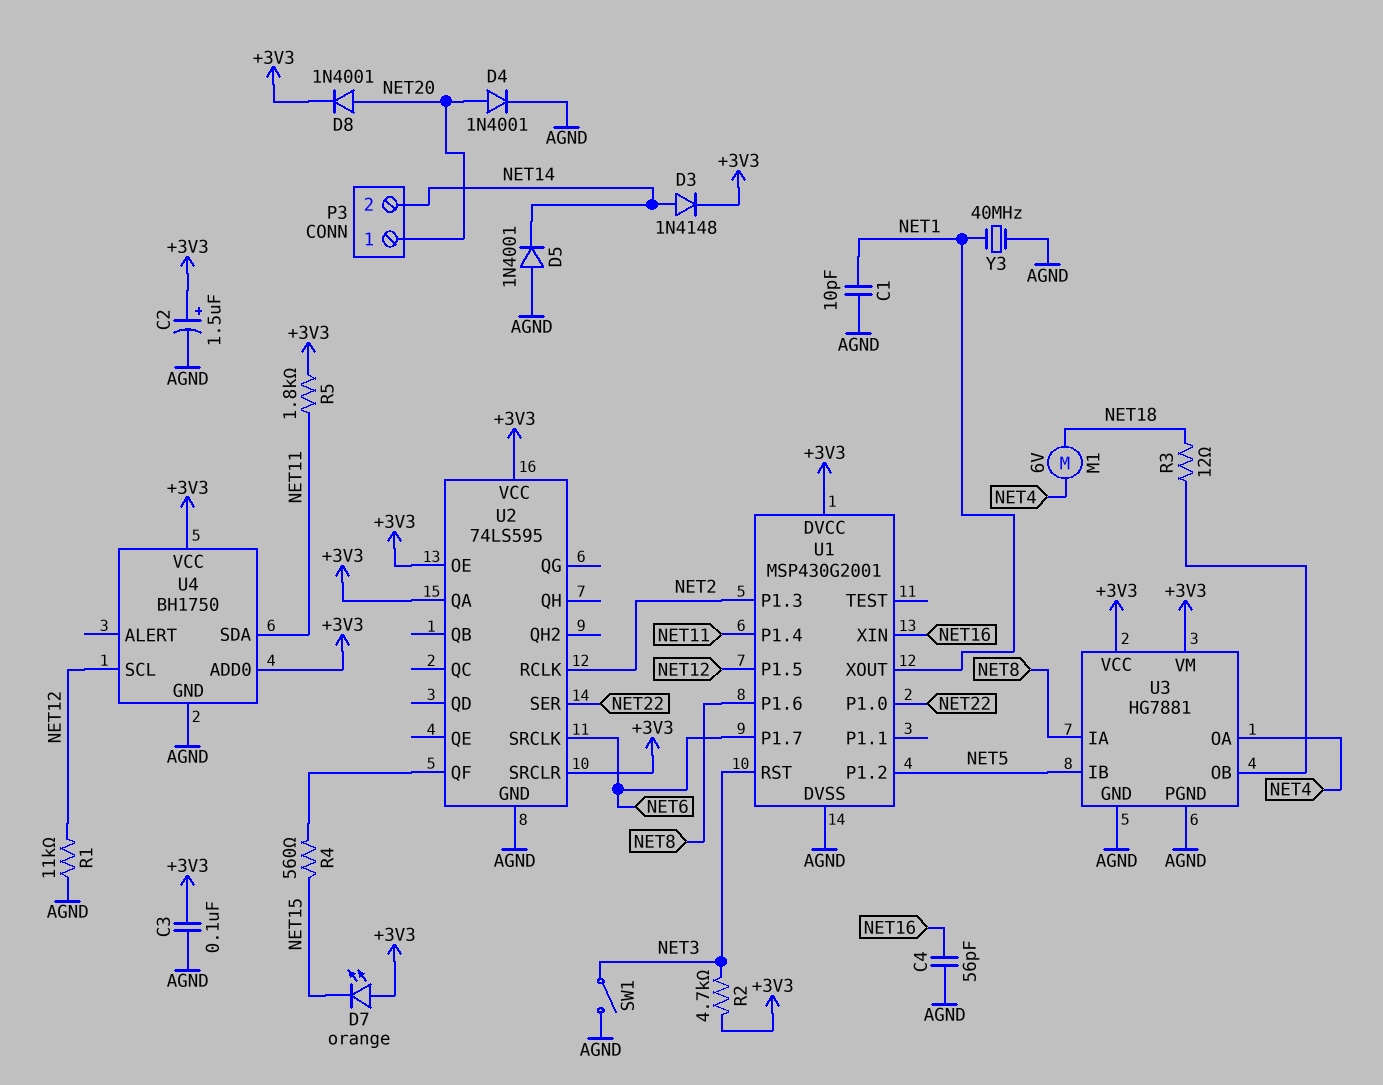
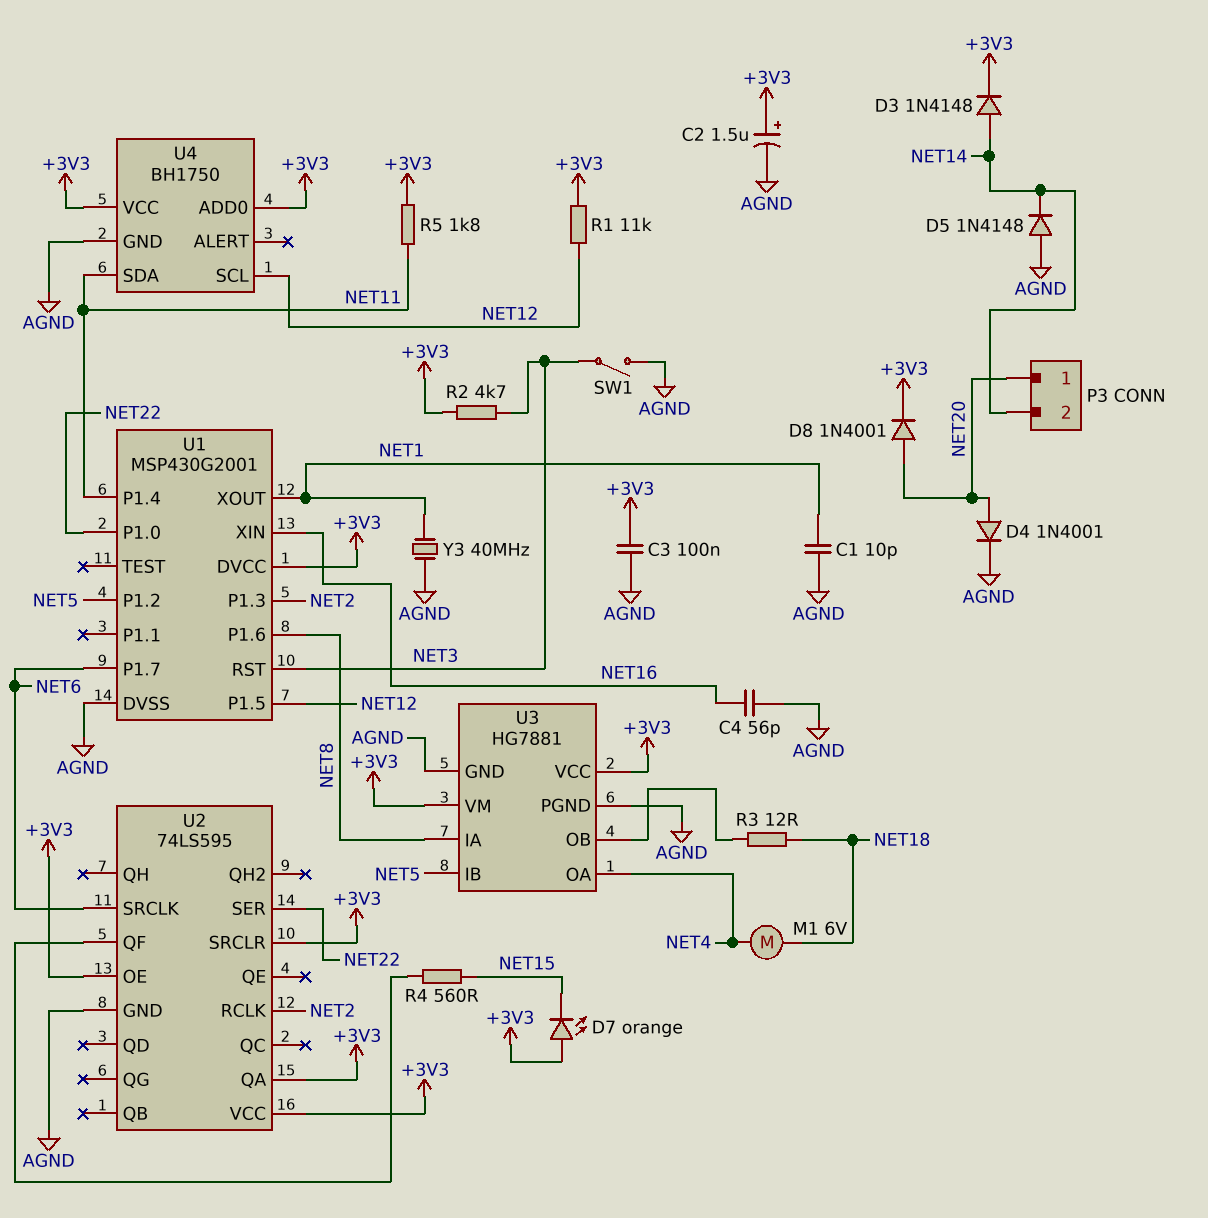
D5: diode 1N4001 (A AGND, K NET14) -> diode 1N4148 (A AGND, K NET14)
R1: 11k (AGND, NET12) -> 11k (+3V3, NET12)

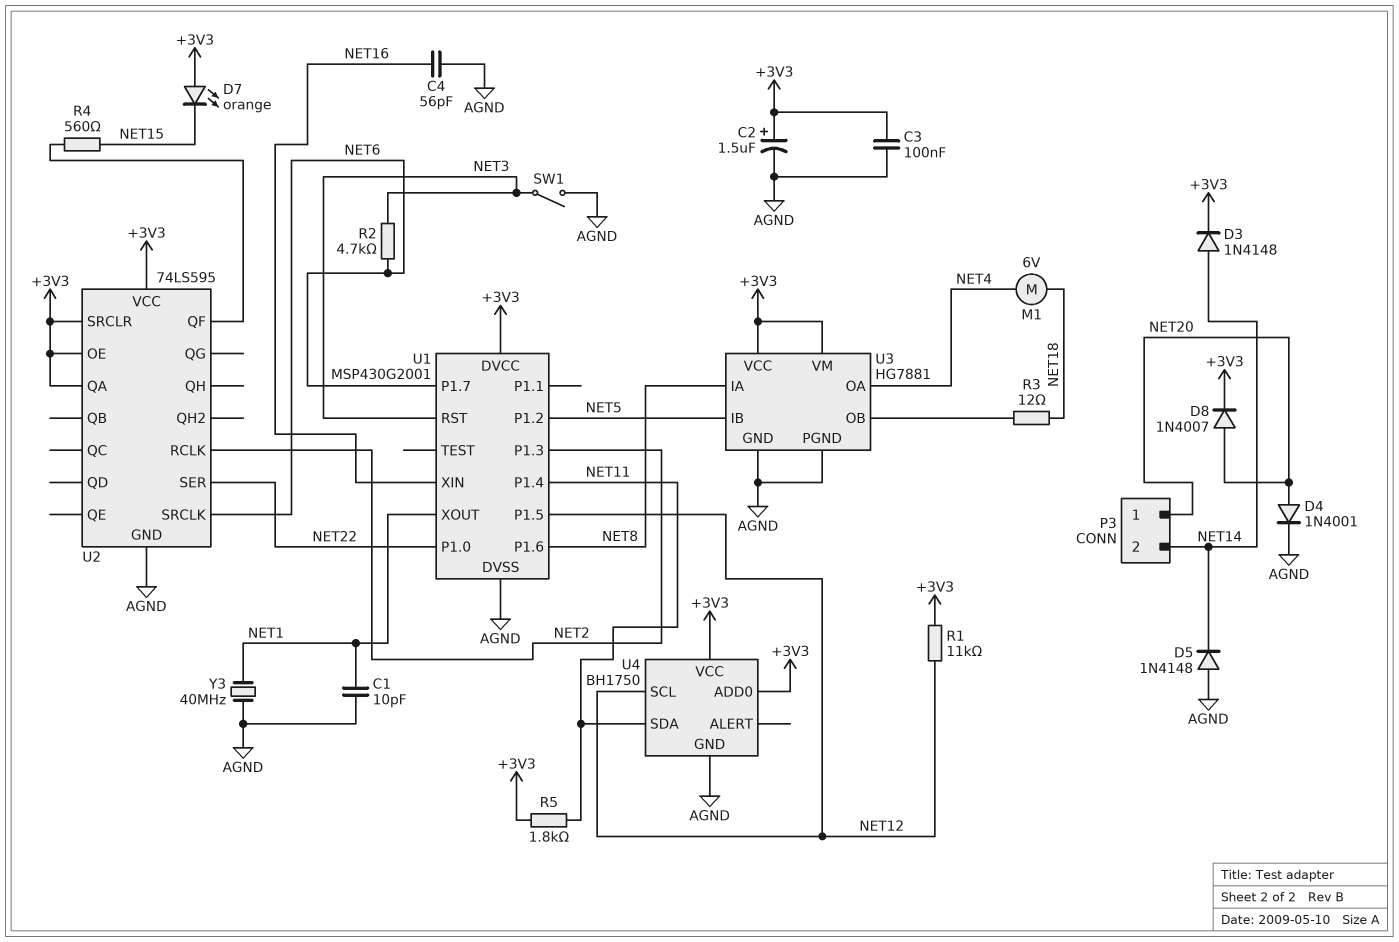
D8: diode 1N4001 (A NET20, K +3V3) -> diode 1N4007 (A NET20, K +3V3)
R2: 4.7k (+3V3, NET3) -> 4.7k (NET3, NET6)

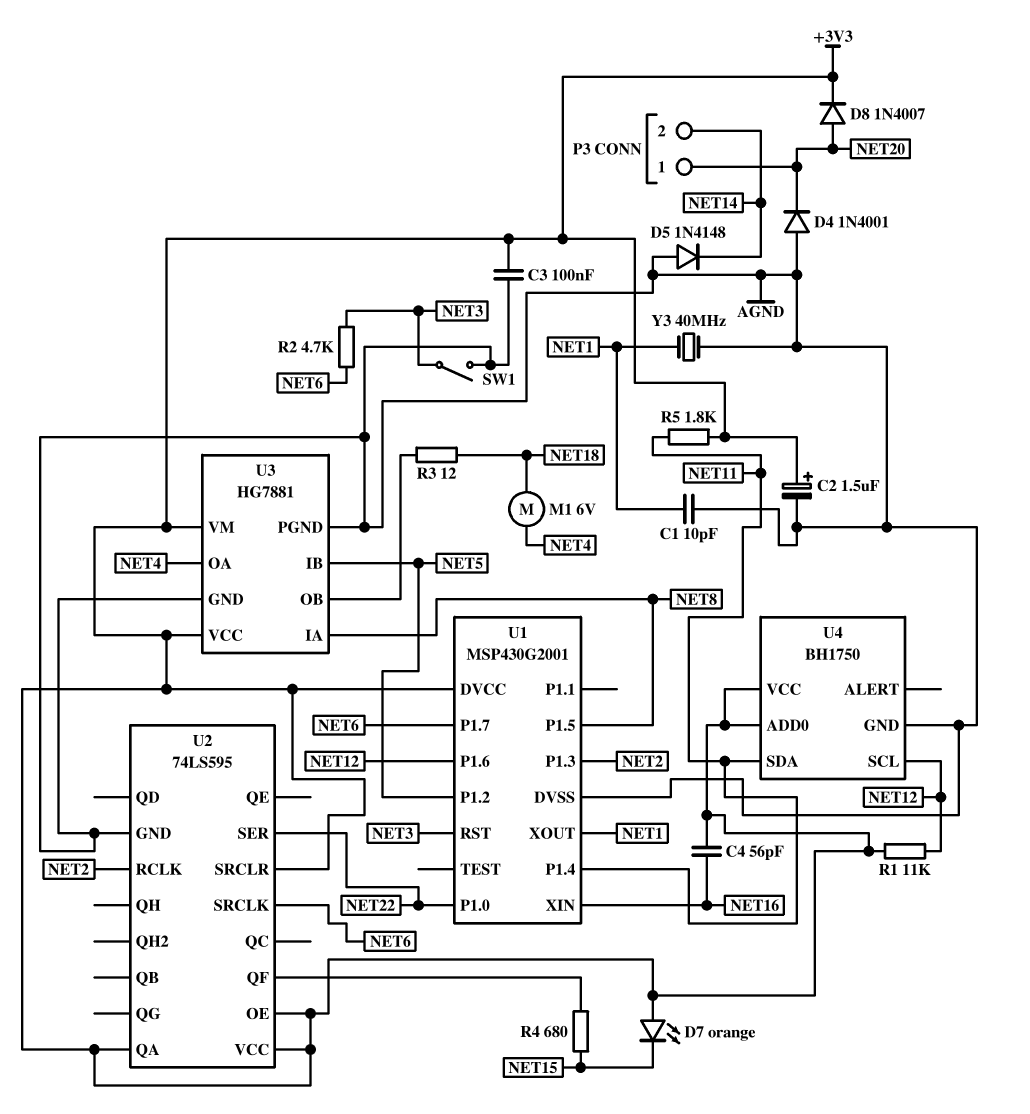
C4: 56pF (AGND, NET16) -> 56pF (+3V3, NET16)
D3: diode 1N4148 (A NET14, K +3V3) -> none
D4: diode 1N4001 (A NET20, K AGND) -> diode 1N4001 (A AGND, K NET20)
R4: 560 (NET15, U2/QF) -> 680 (NET15, U2/QF)
U1 pin P1.5: NET12 -> NET8
U1 pin P1.6: NET8 -> NET12

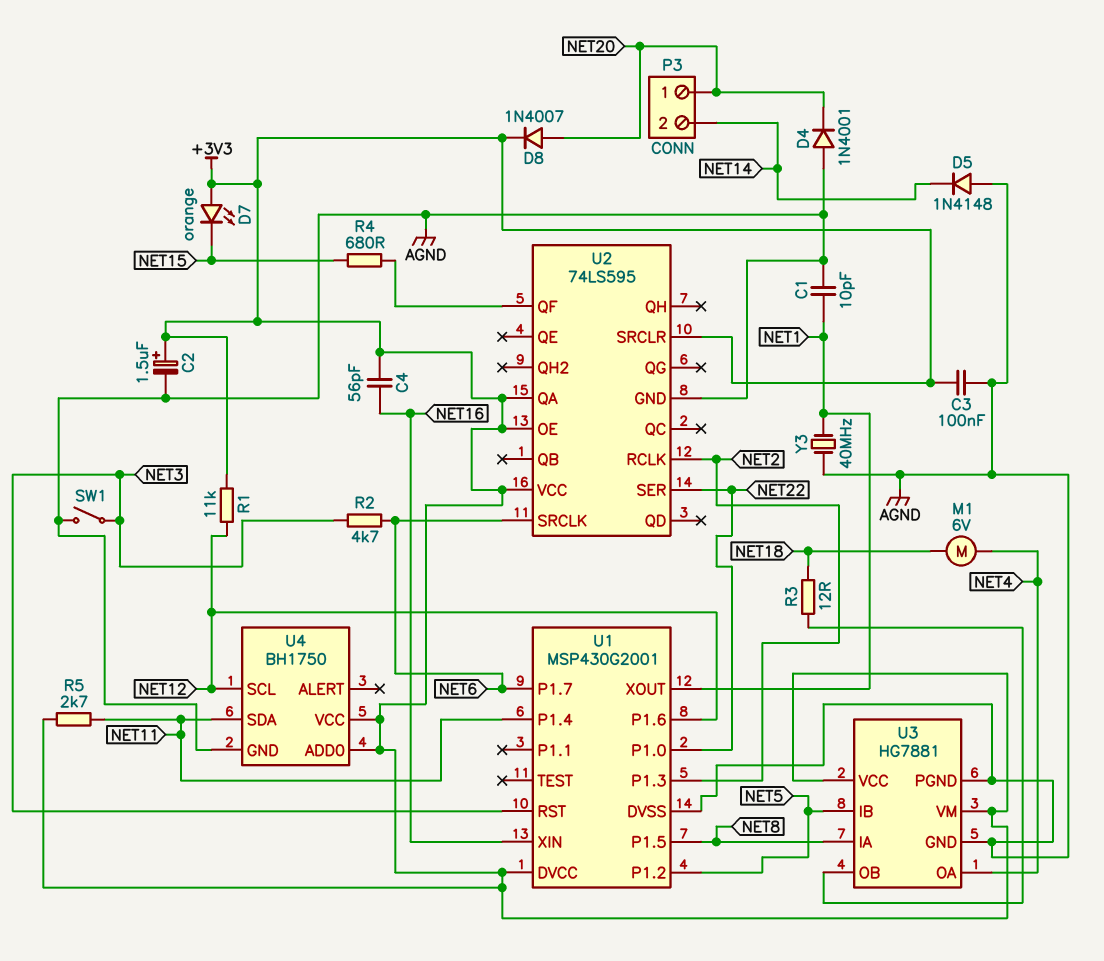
R5: 1.8k (+3V3, NET11) -> 2.7k (+3V3, NET11)

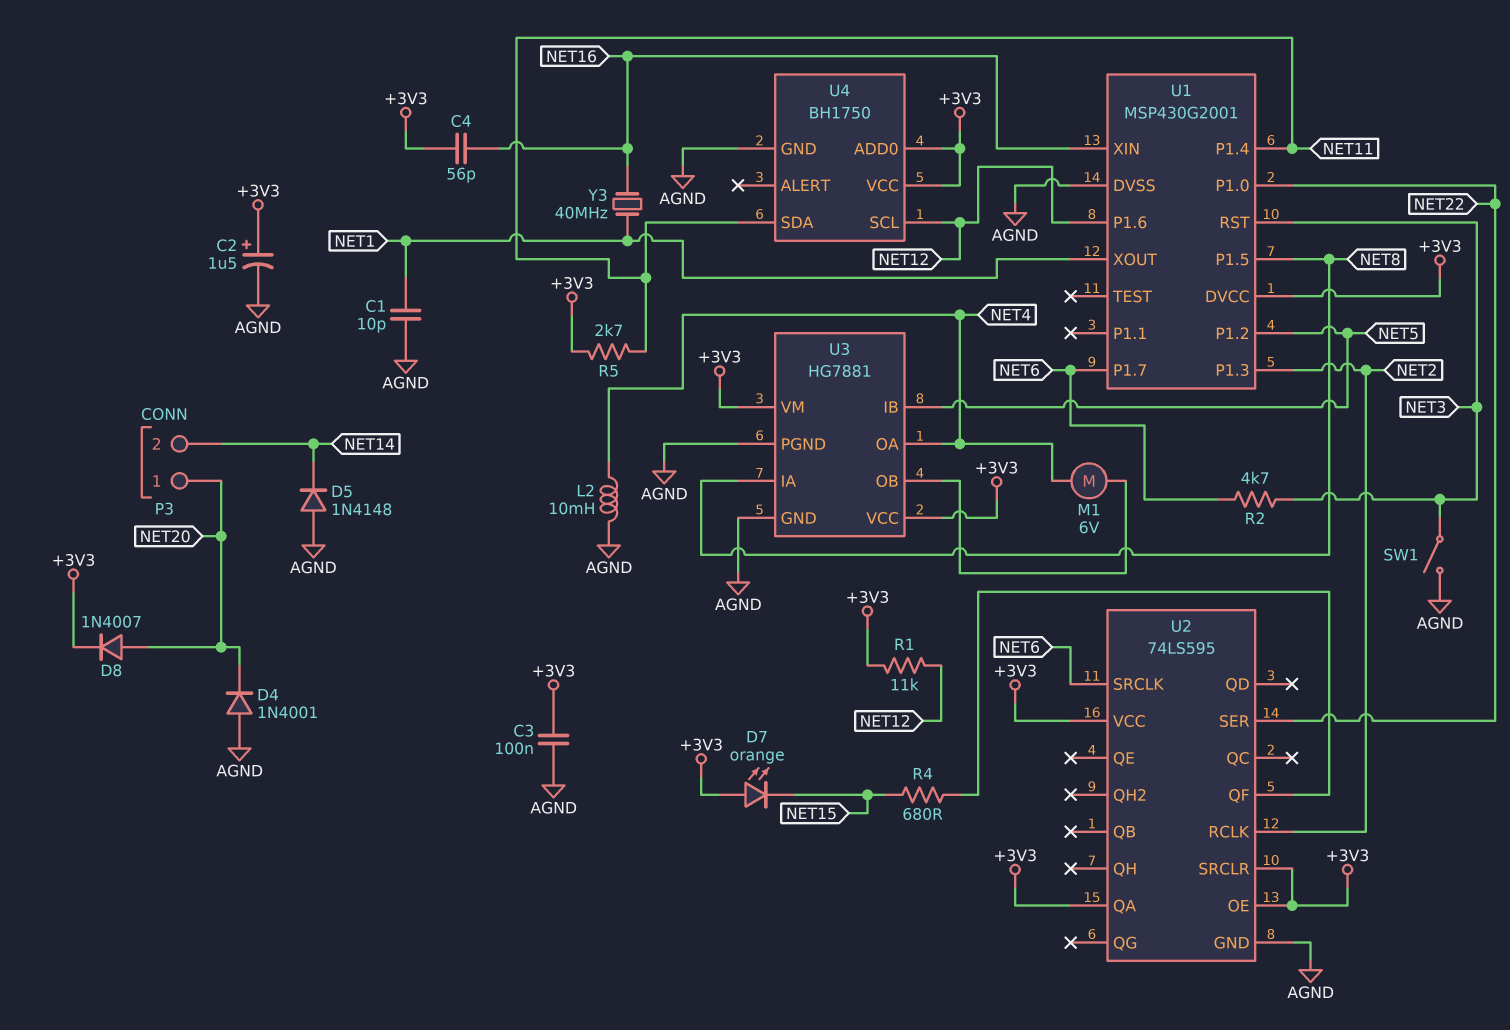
L2: none -> 10mH (AGND, NET4)
M1: motor 6V (NET4, NET18) -> motor 6V (NET4, U3/OB)
R3: 12 (NET18, U3/OB) -> none
Y3: 40MHz (AGND, NET1) -> 40MHz (NET1, NET16)

